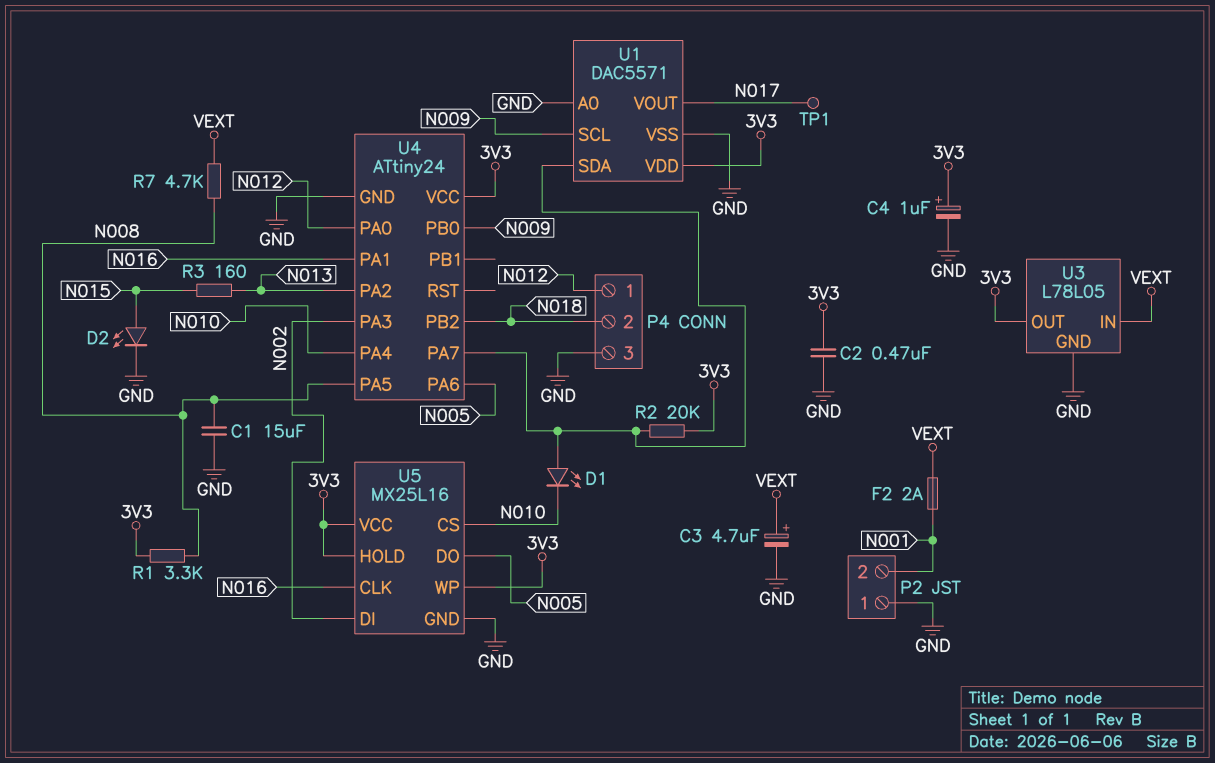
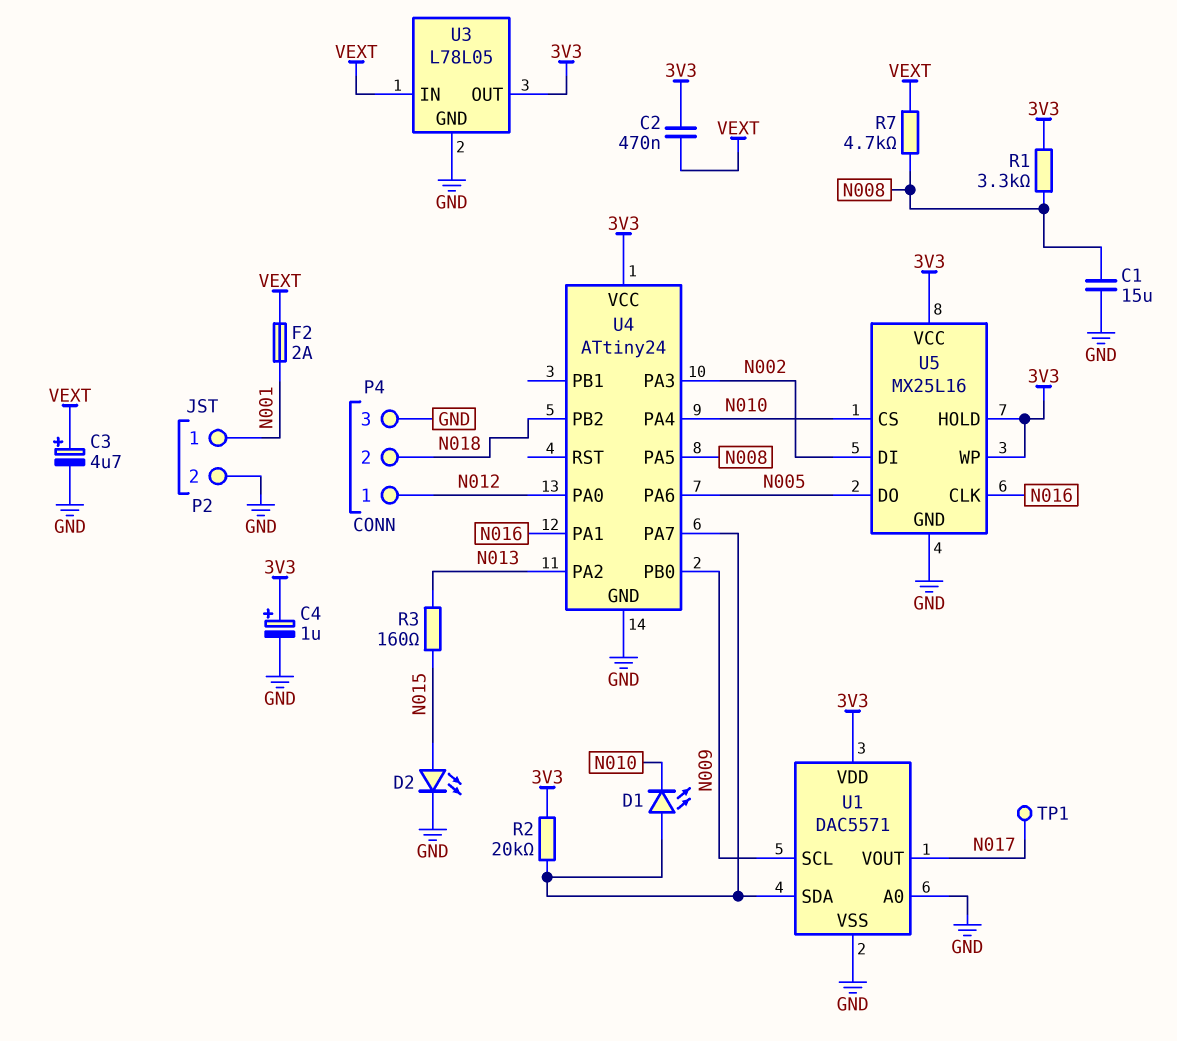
C2: 470nF (3V3, GND) -> 470nF (3V3, VEXT)
P2 pin 1: GND -> N001
P2 pin 2: N001 -> GND

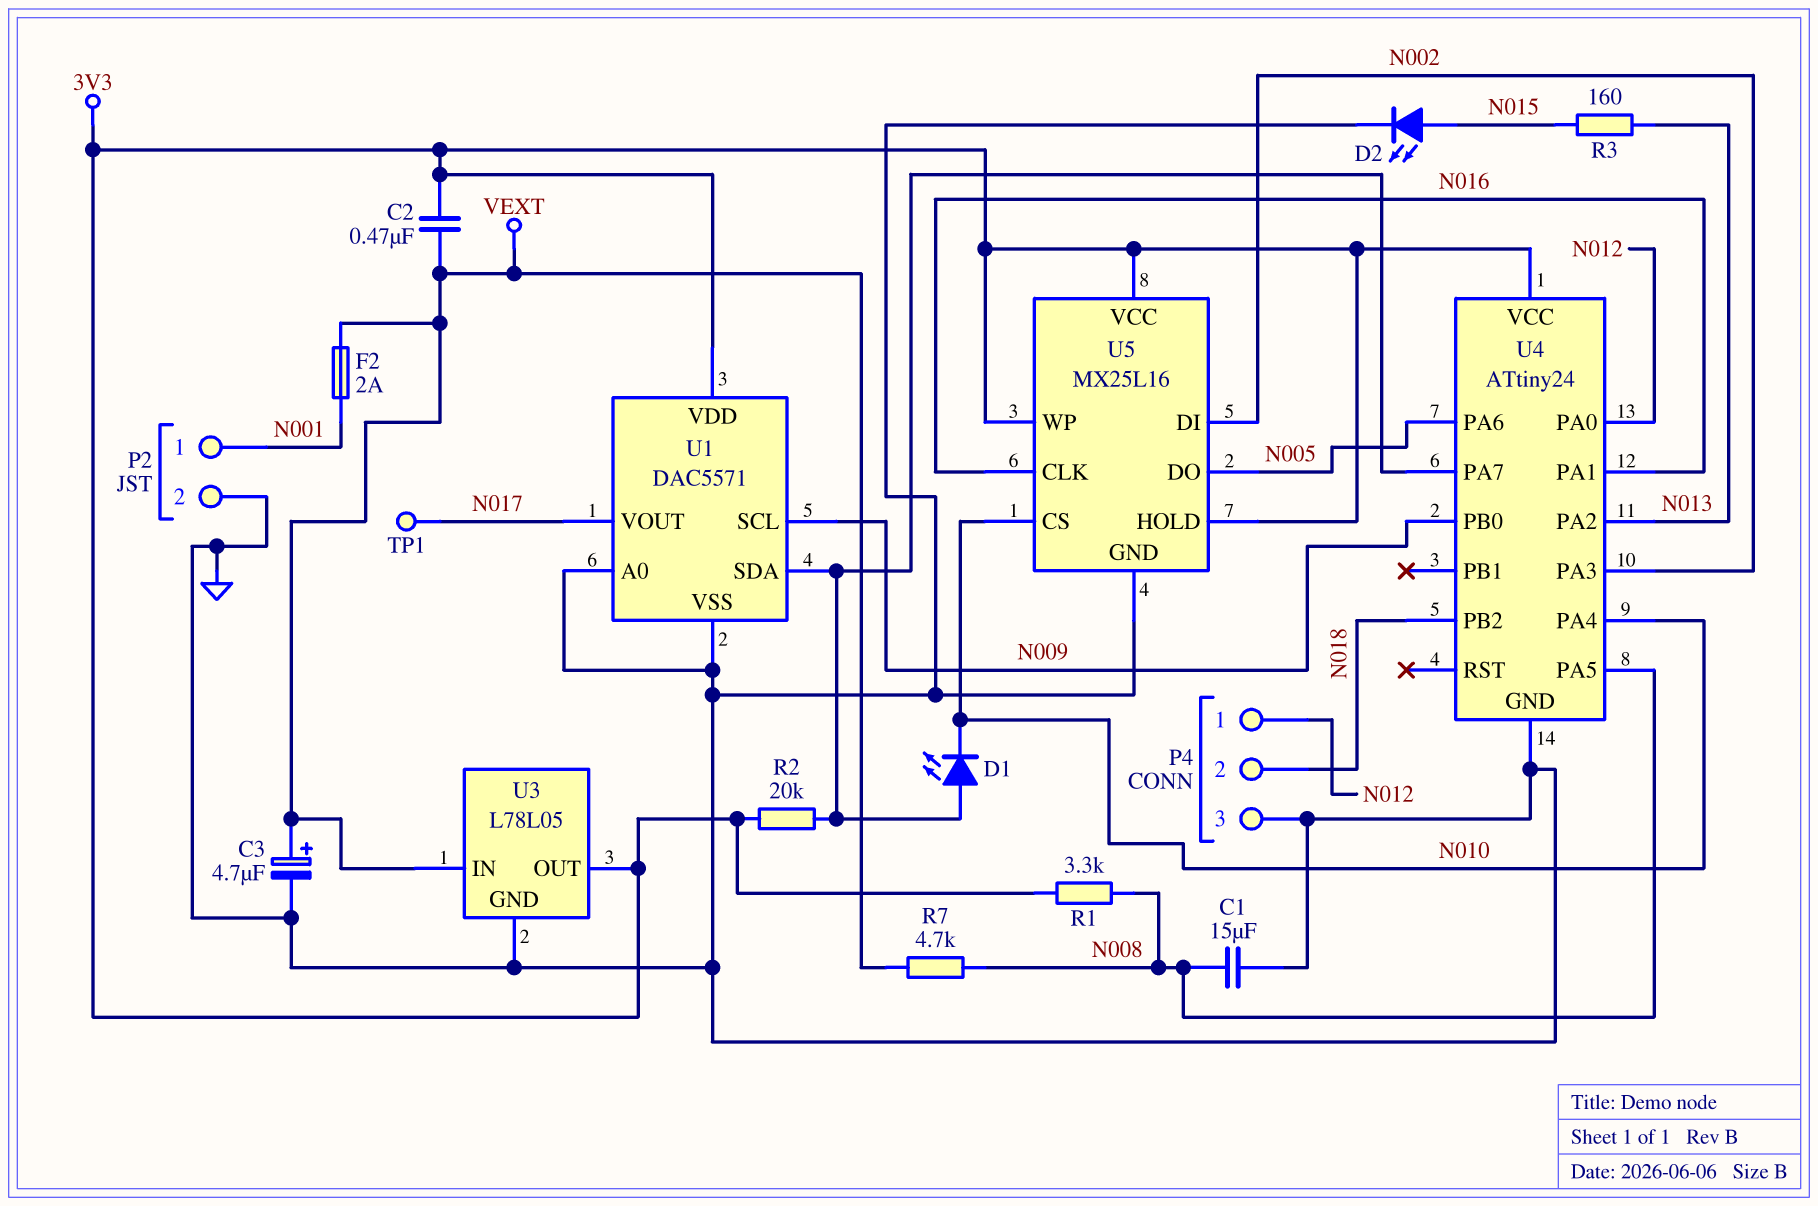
C4: 1uF (plus 3V3, minus GND) -> none

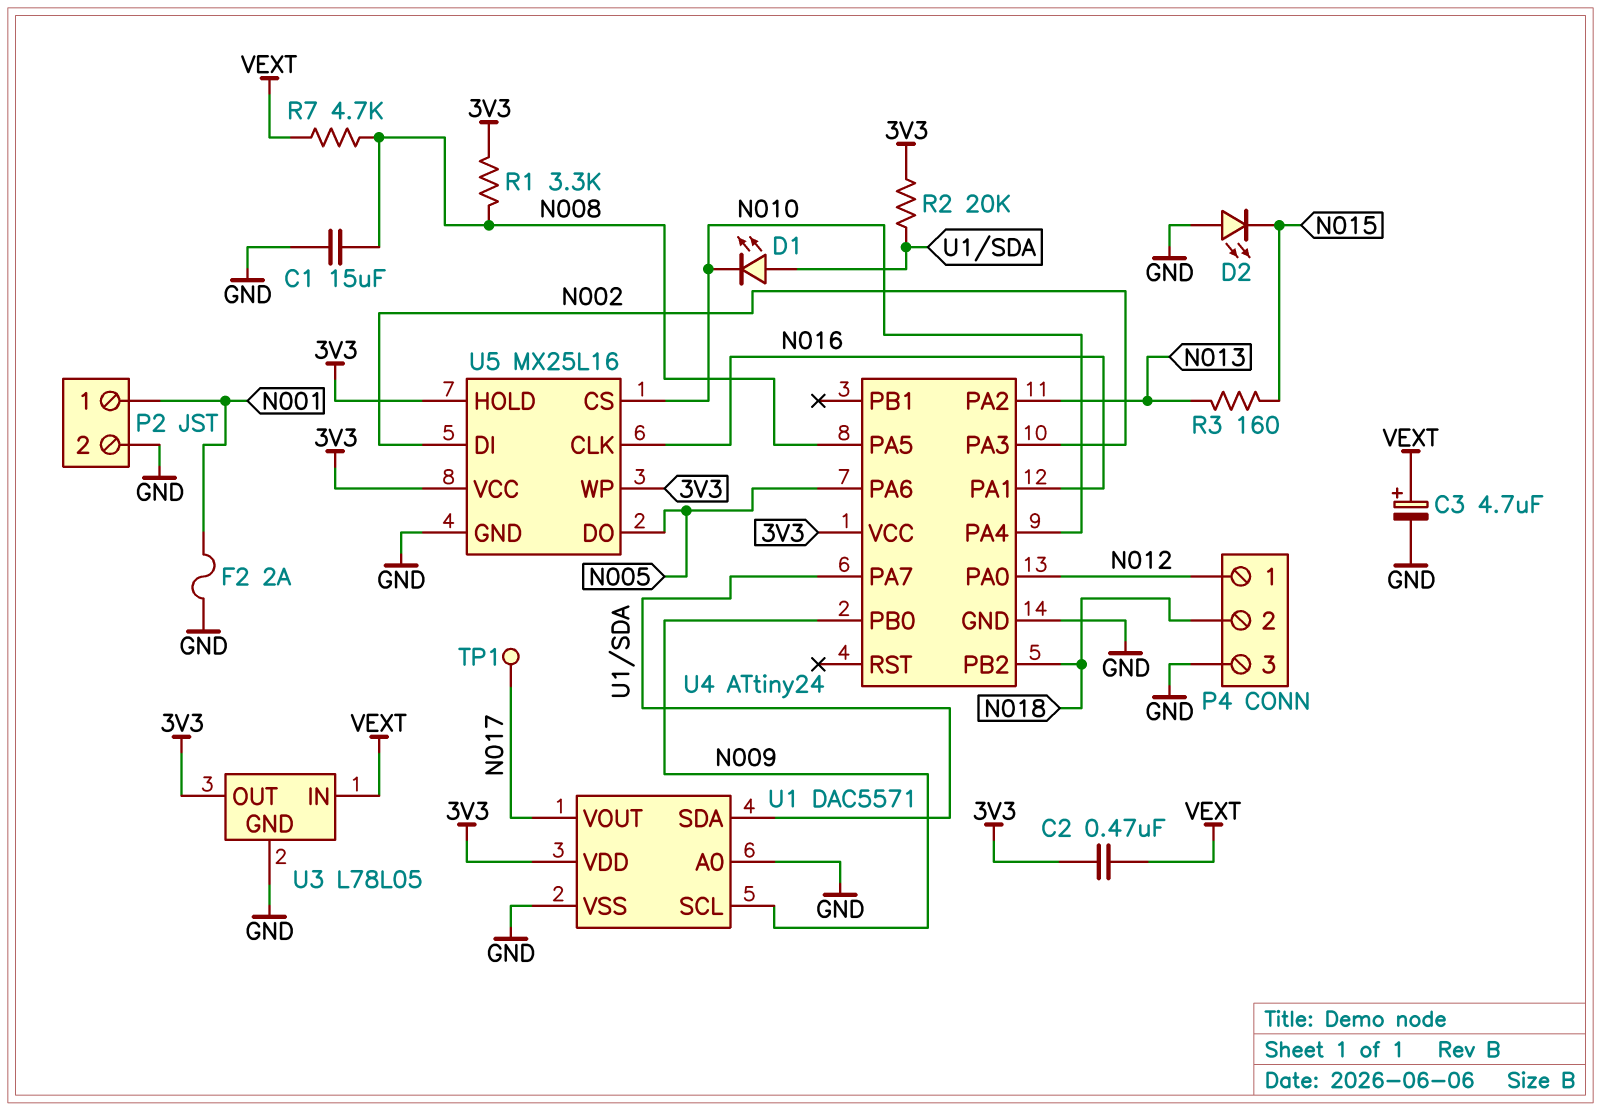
D2: LED (A N015, K GND) -> LED (A GND, K N015)
F2: 2A (N001, VEXT) -> 2A (GND, N001)

